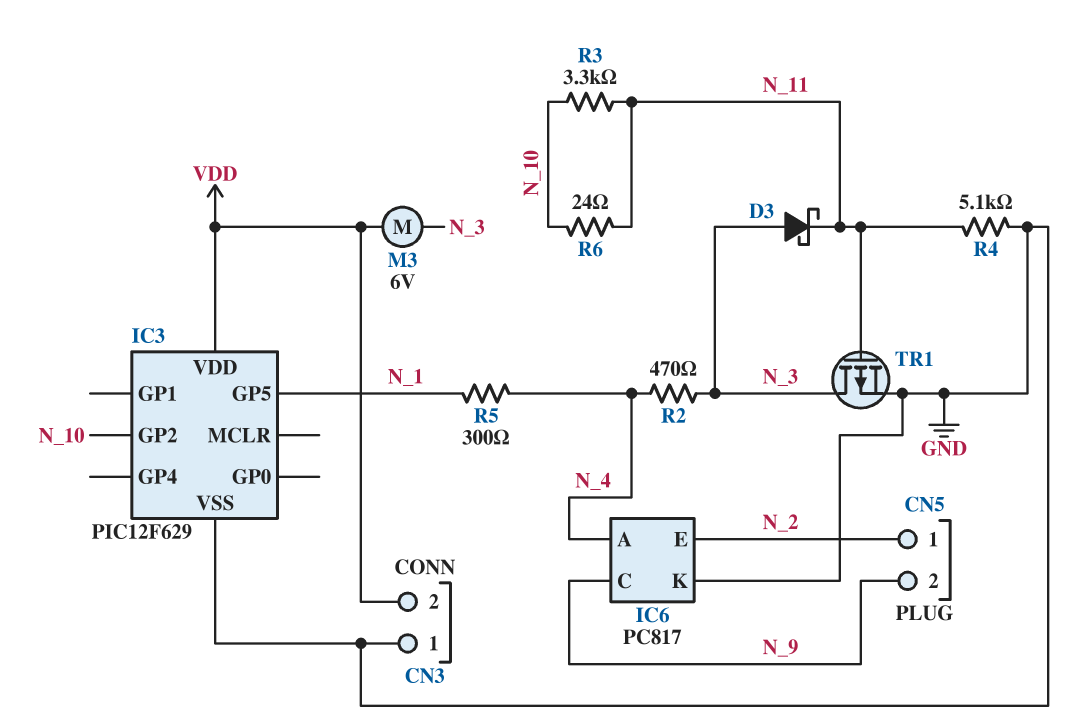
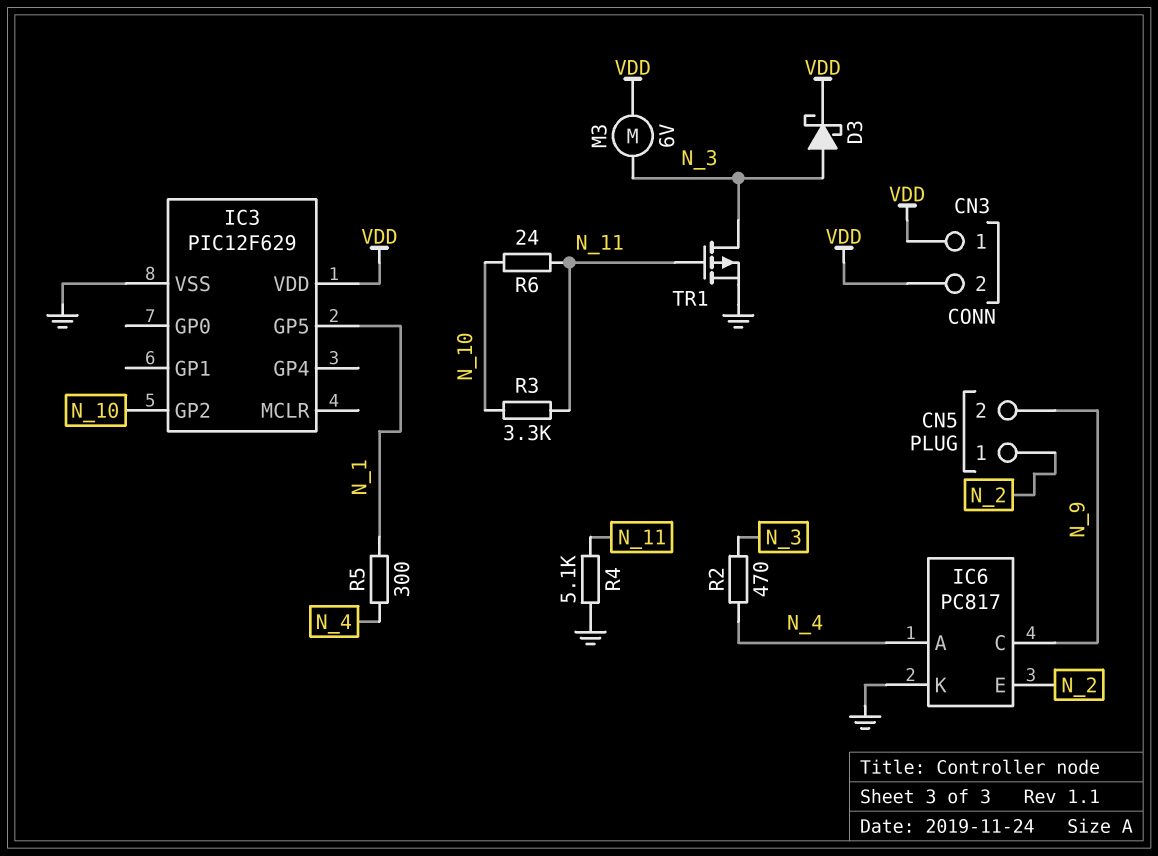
CN3 pin 1: GND -> VDD
D3: schottky (A N_3, K N_11) -> schottky (A N_3, K VDD)

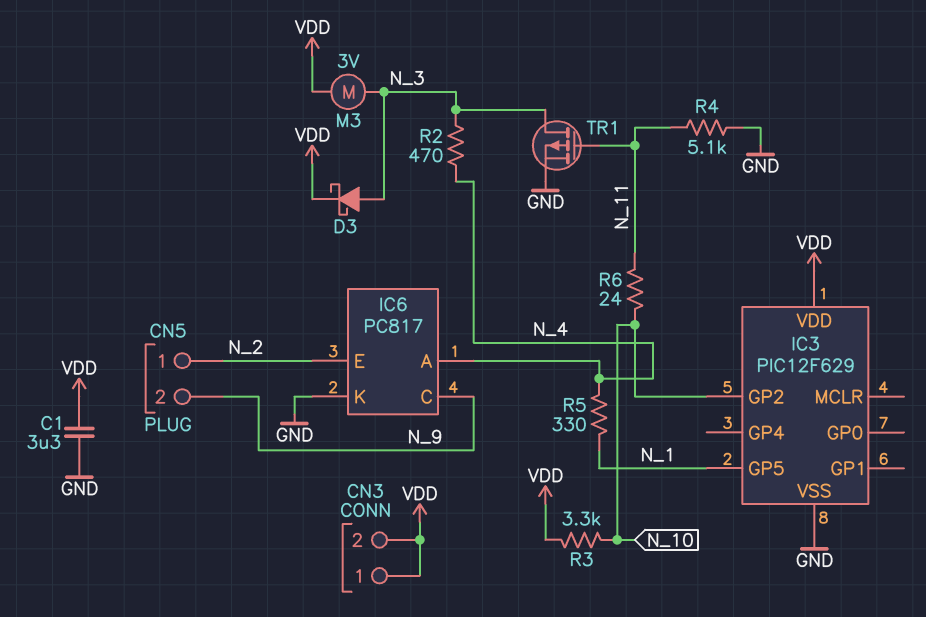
C1: none -> 3.3uF (GND, VDD)
M3: motor 6V (N_3, VDD) -> motor 3V (N_3, VDD)
R3: 3.3k (N_10, N_11) -> 3.3k (N_10, VDD)
R5: 300 (N_1, N_4) -> 330 (N_1, N_4)

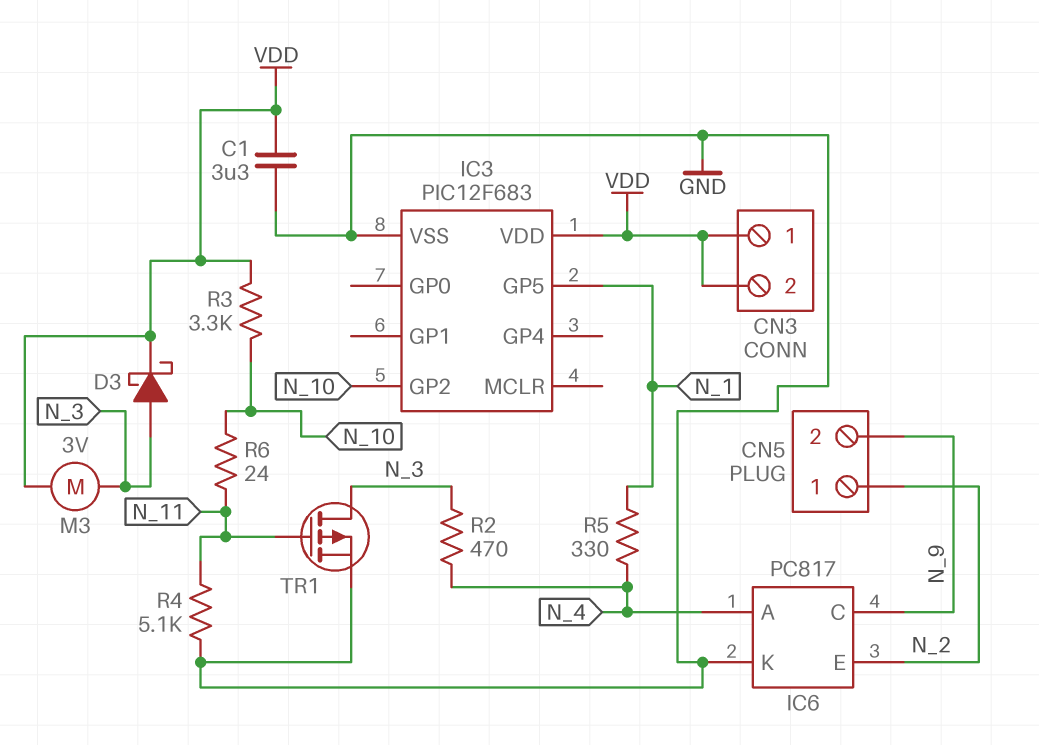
IC3: PIC12F629 -> PIC12F683

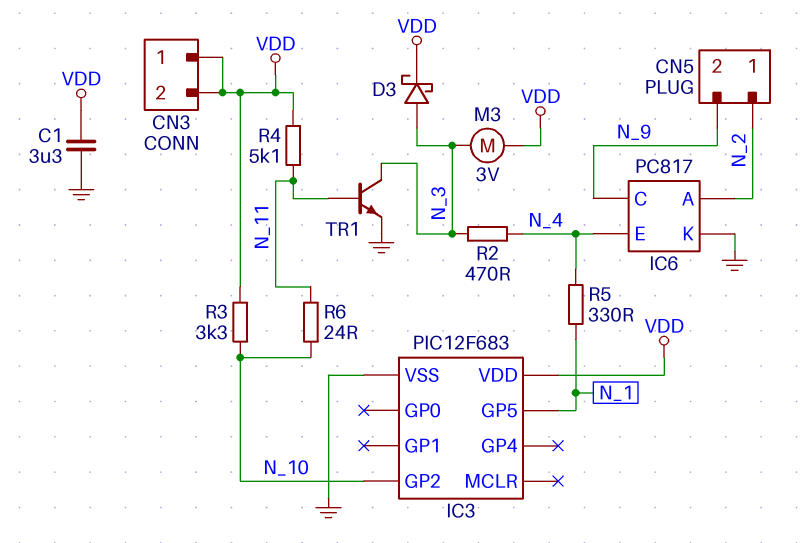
IC6 pin A: N_4 -> N_2
IC6 pin E: N_2 -> N_4
R4: 5.1k (GND, N_11) -> 5.1k (N_11, VDD)
TR1: PMOS (G N_11, D N_3, S GND) -> NPN (B N_11, C N_3, E GND)

